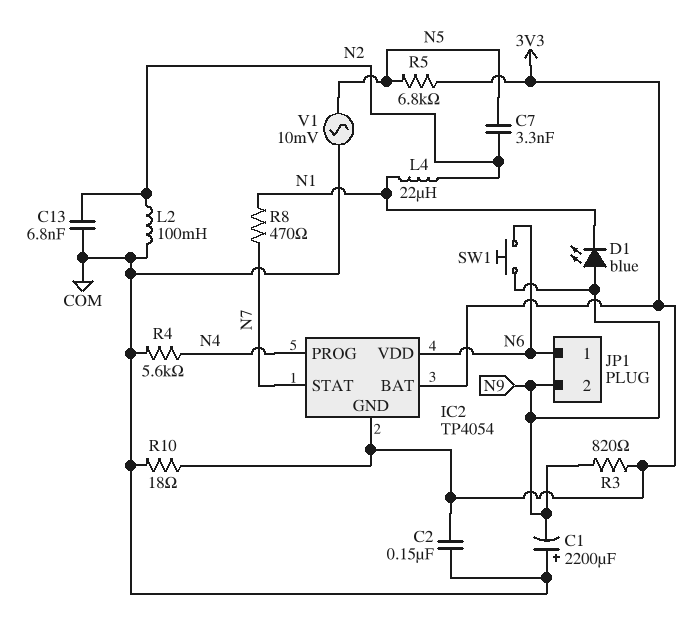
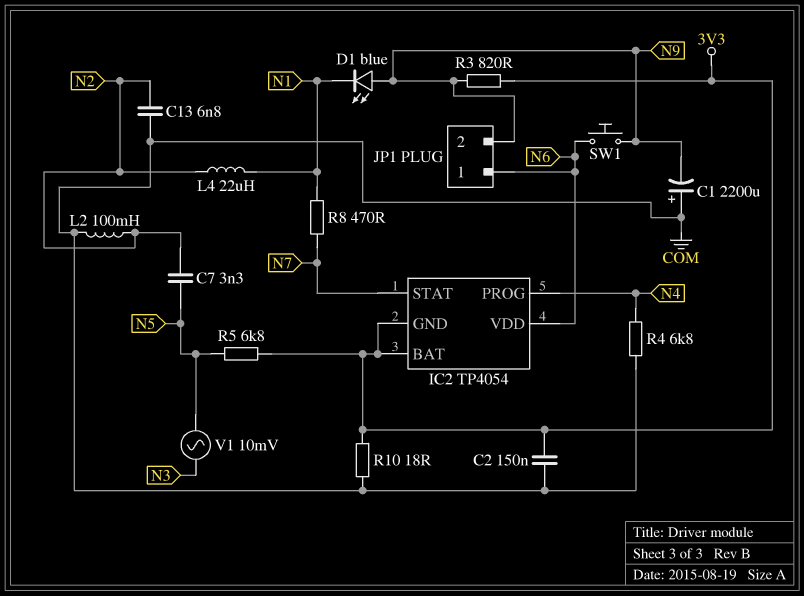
R4: 5.6k (COM, N4) -> 6.8k (COM, N4)
V1: AC 10mV (COM, N5) -> AC 10mV (N3, N5)

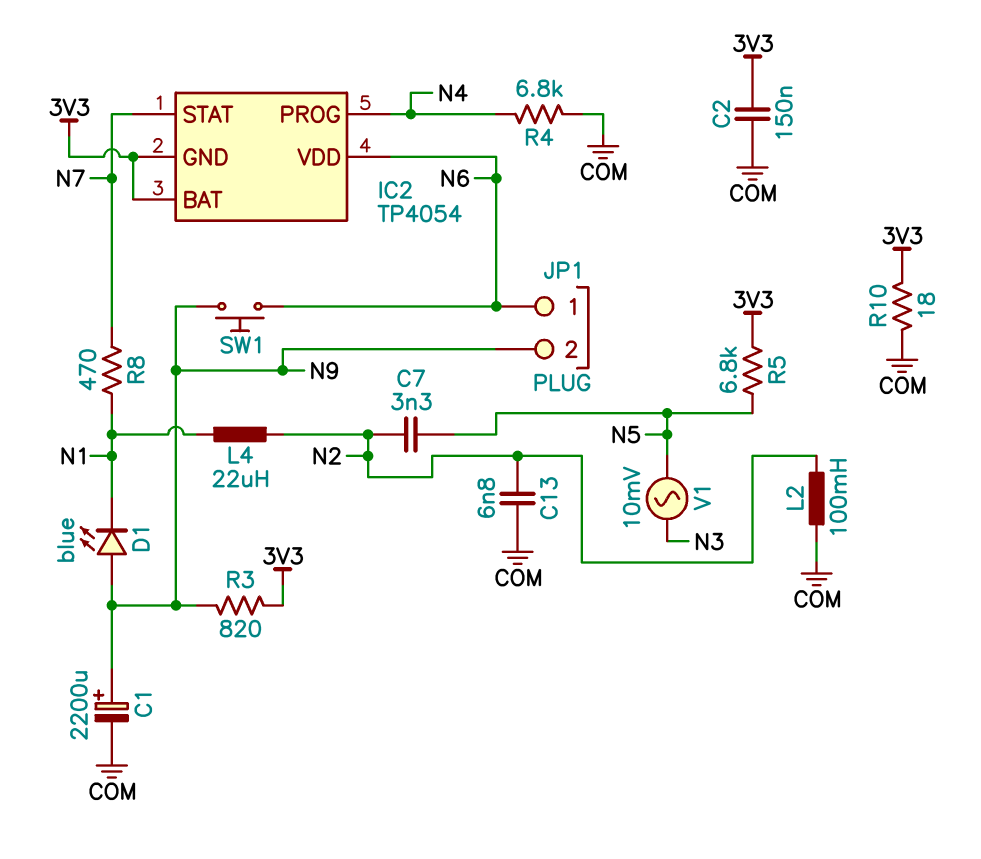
C1: 2200uF (plus COM, minus N9) -> 2200uF (plus N9, minus COM)

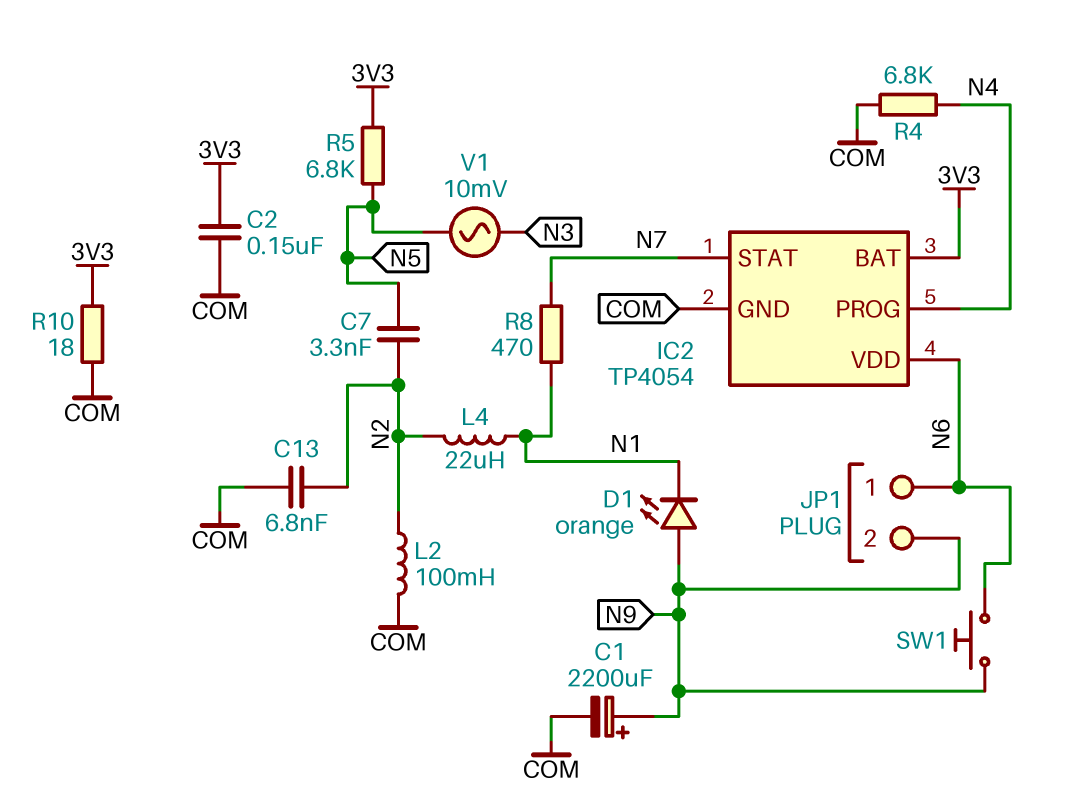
D1: LED blue (A N9, K N1) -> LED orange (A N9, K N1)
IC2 pin GND: 3V3 -> COM
R3: 820 (3V3, N9) -> none

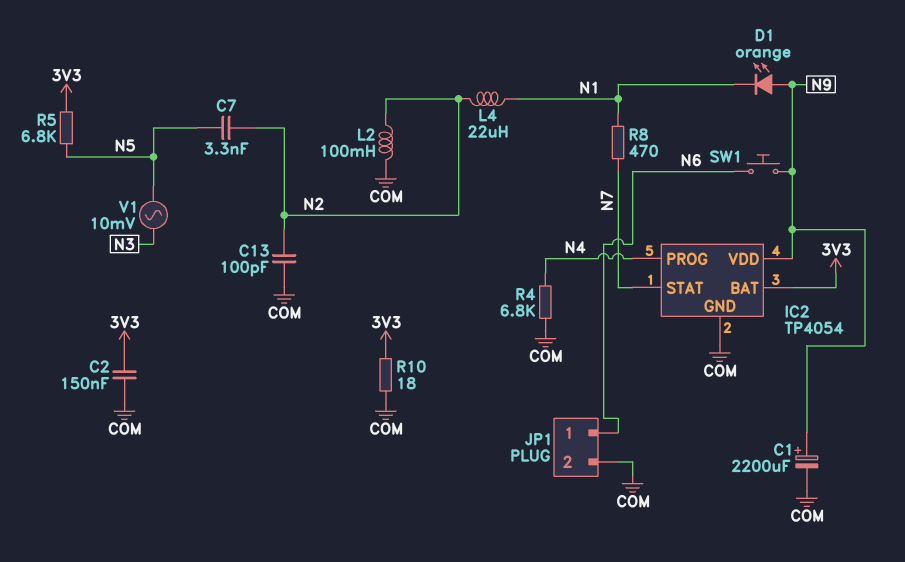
C13: 6.8nF (COM, N2) -> 100pF (COM, N2)
IC2 pin VDD: N6 -> N9
JP1 pin 2: N9 -> COM

